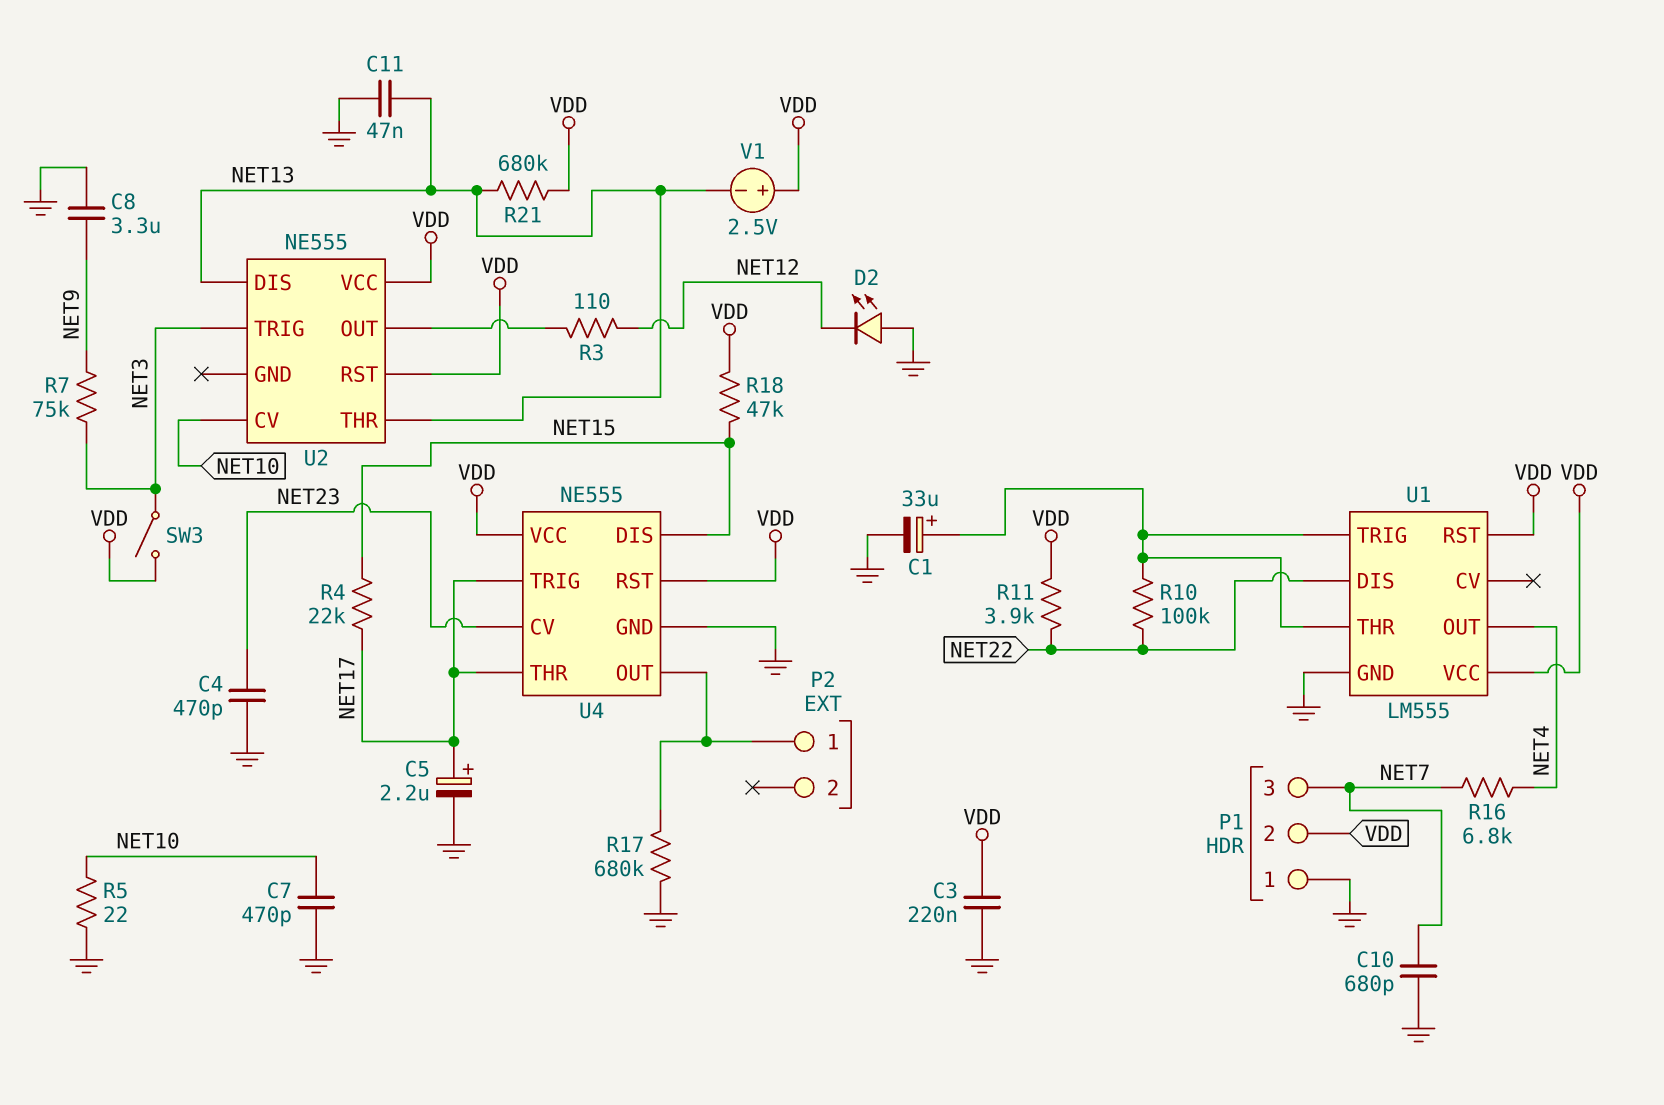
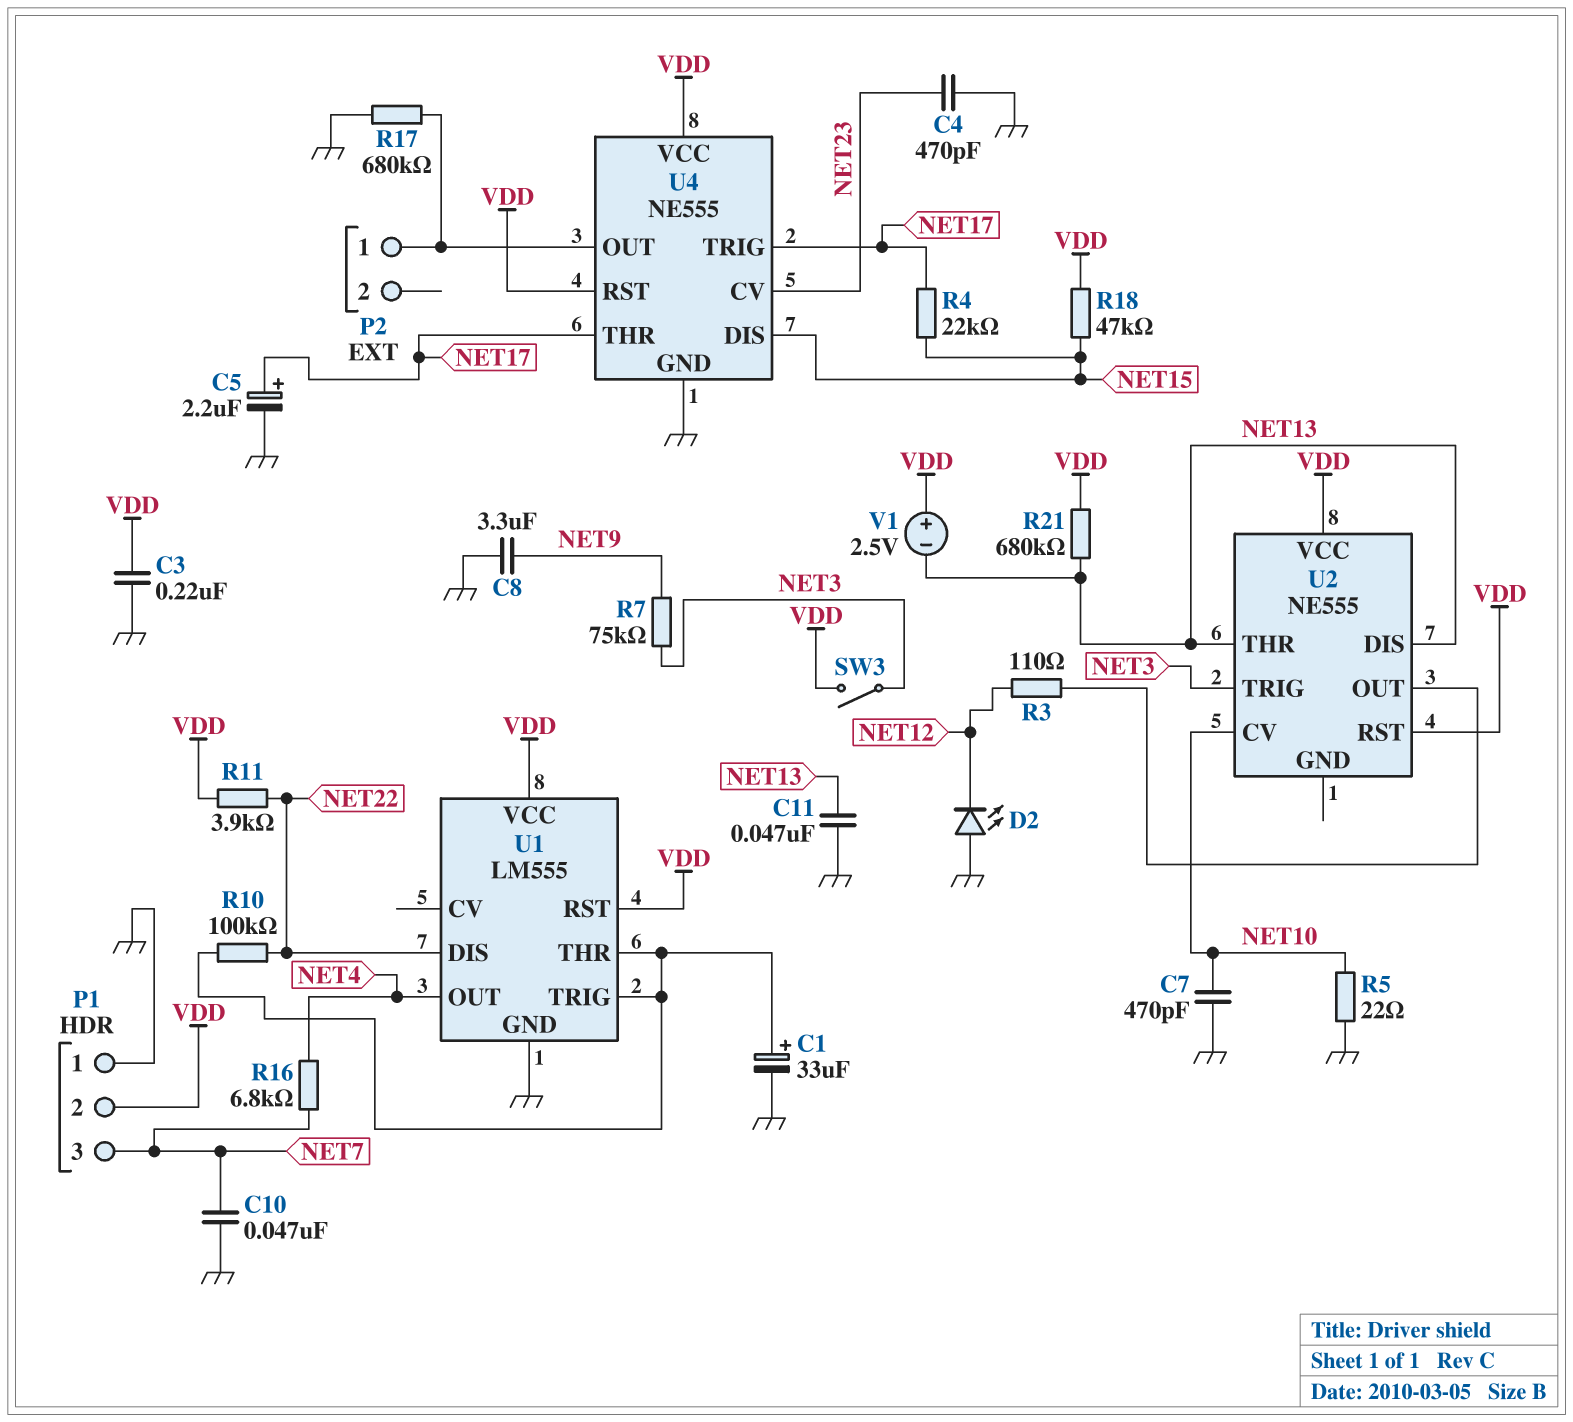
C10: 680pF (GND, NET7) -> 47nF (GND, NET7)

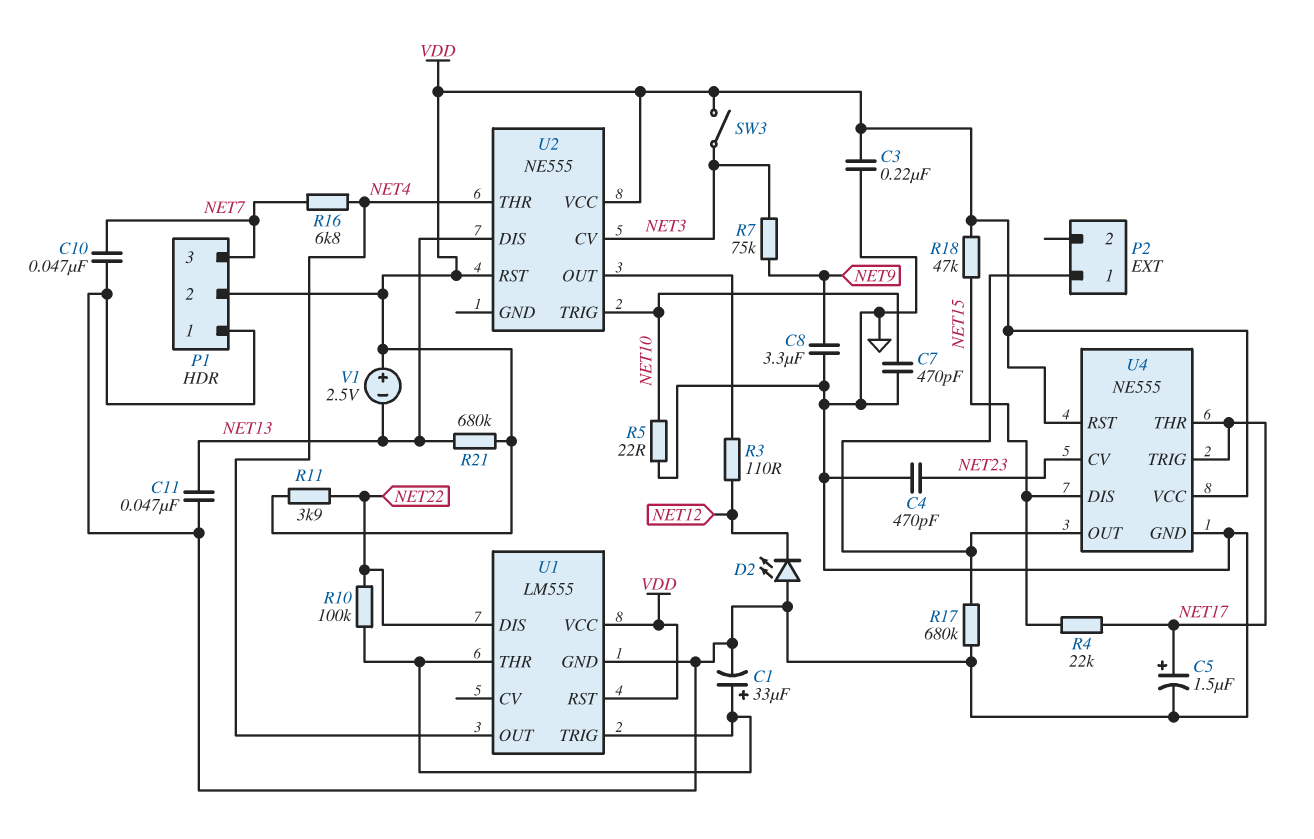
C5: 2.2uF (plus NET17, minus GND) -> 1.5uF (plus NET17, minus GND)
U2 pin CV: NET10 -> NET3
U2 pin THR: NET13 -> NET4
U2 pin TRIG: NET3 -> NET10

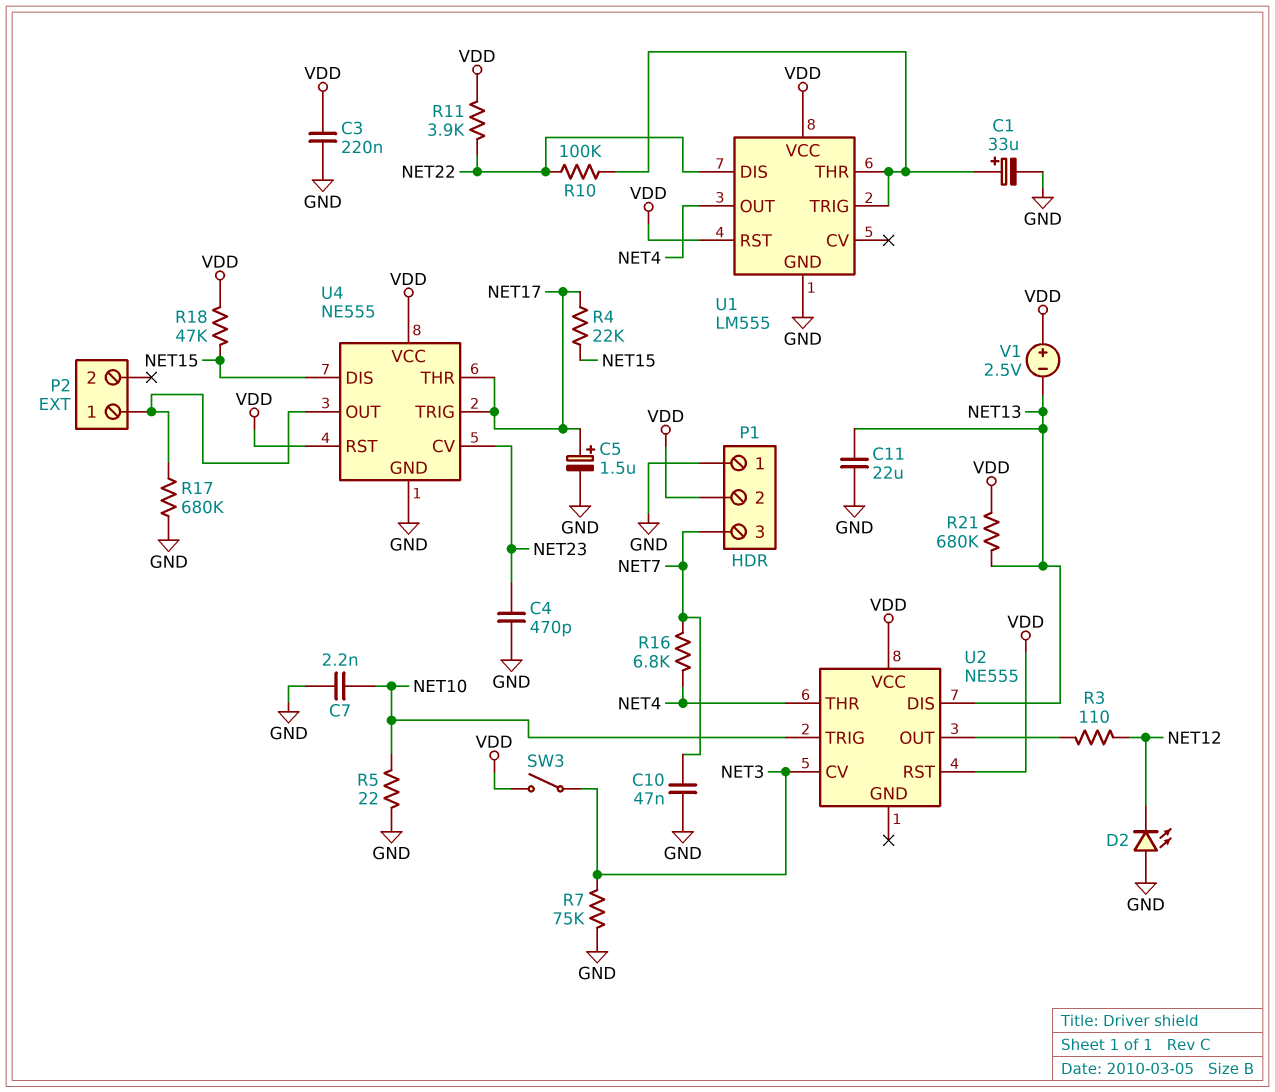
C7: 470pF (GND, NET10) -> 2.2nF (GND, NET10)
C8: 3.3uF (GND, NET9) -> none
C11: 47nF (GND, NET13) -> 22uF (GND, NET13)
R7: 75k (NET3, NET9) -> 75k (GND, NET3)

